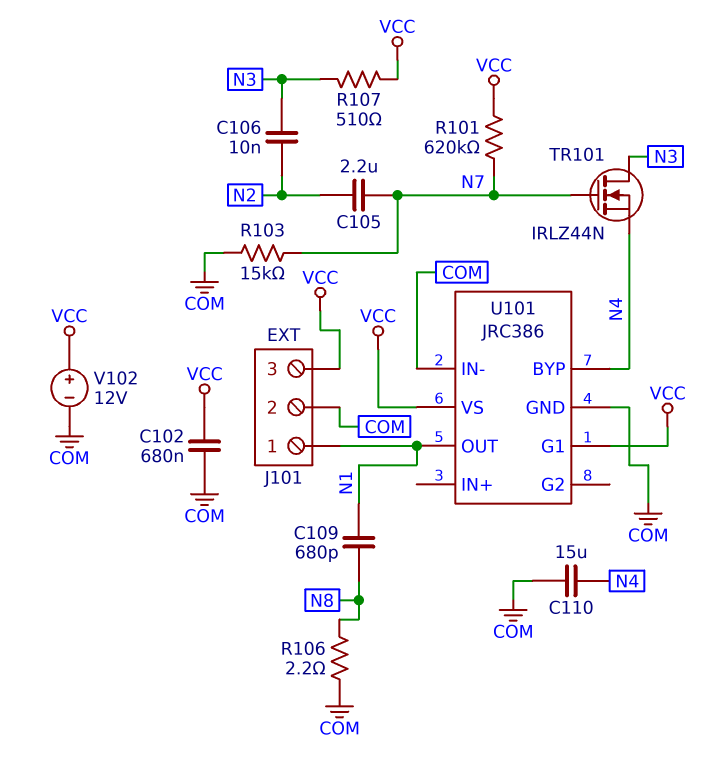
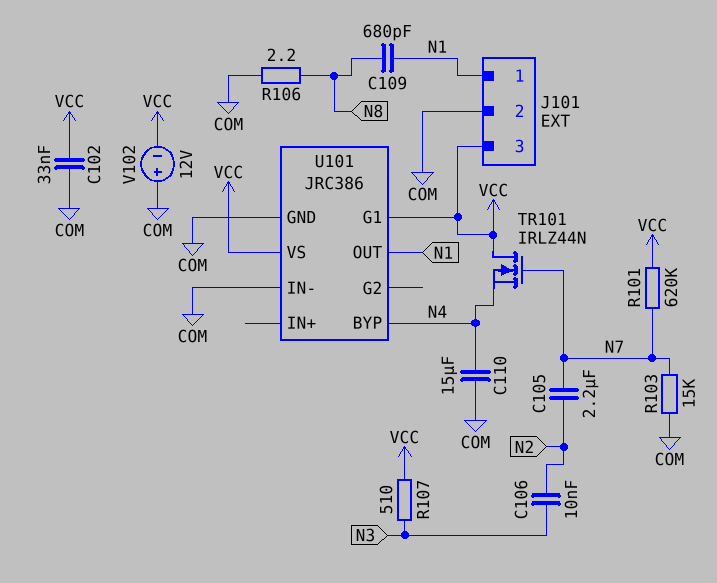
C102: 680nF (COM, VCC) -> 33nF (COM, VCC)
TR101: NMOS IRLZ44N (G N7, D N3, S N4) -> NMOS IRLZ44N (G N7, D VCC, S N4)
V102: 12V (plus VCC, minus COM) -> 12V (plus COM, minus VCC)

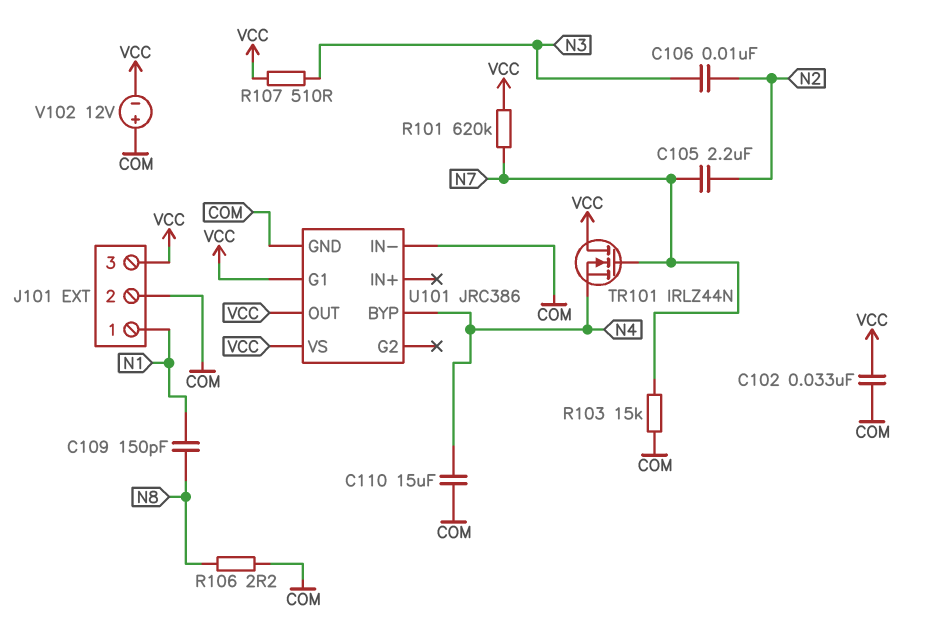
C109: 680pF (N1, N8) -> 150pF (N1, N8)
U101 pin OUT: N1 -> VCC

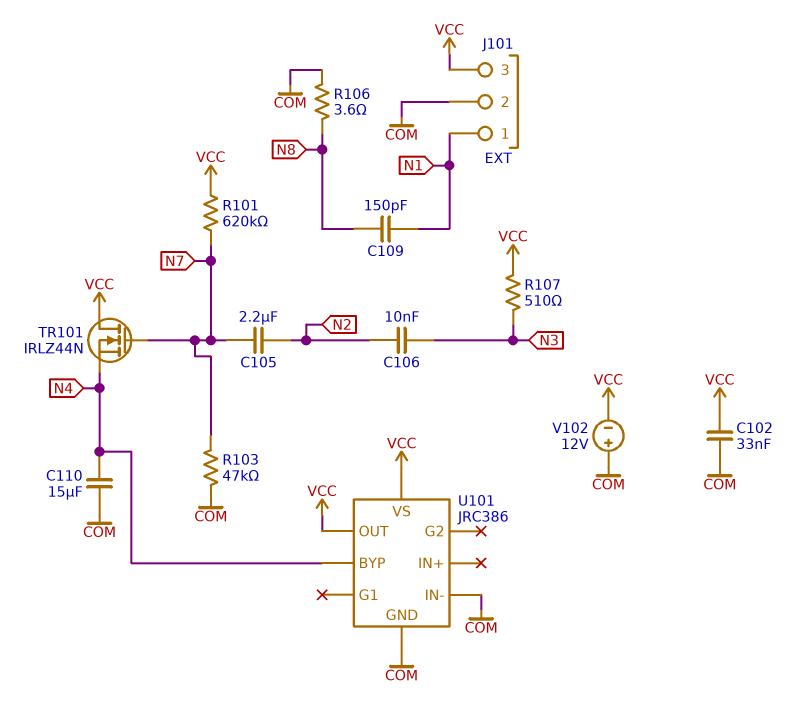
R103: 15k (COM, N7) -> 47k (COM, N7)
R106: 2.2 (COM, N8) -> 3.6 (COM, N8)
U101 pin G1: VCC -> none

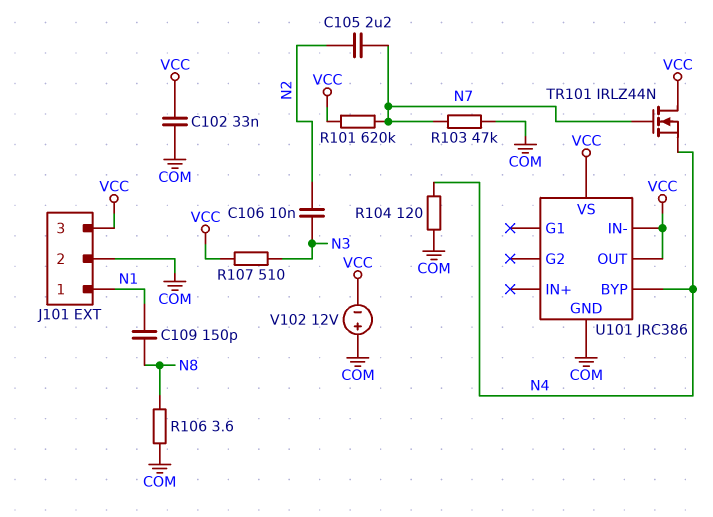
C110: 15uF (COM, N4) -> none
R104: none -> 120 (COM, N4)
U101 pin IN-: COM -> VCC

